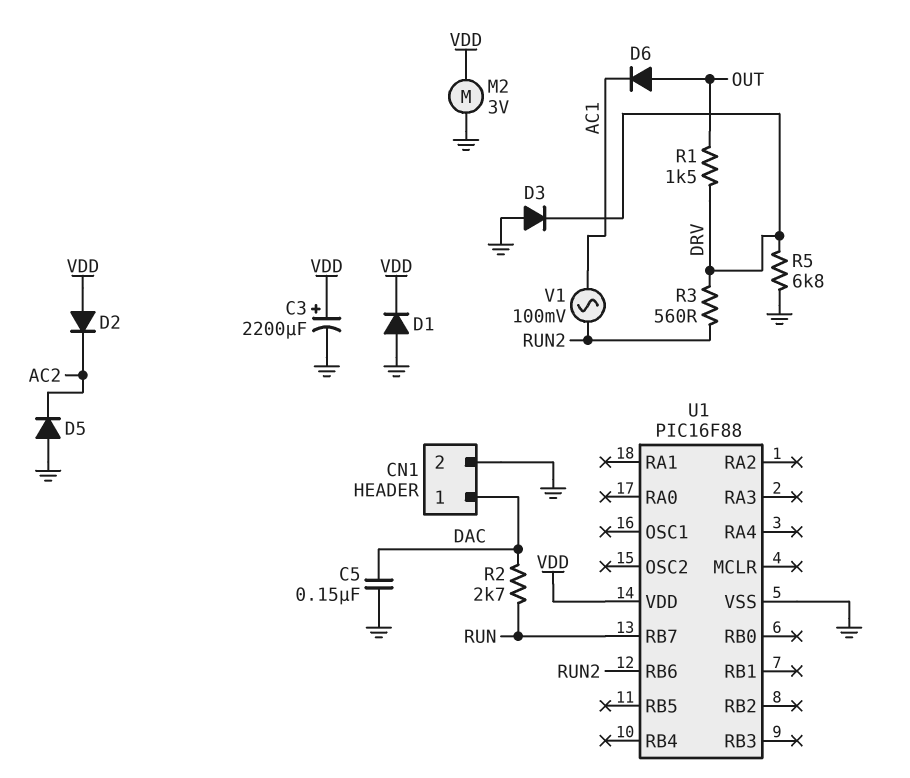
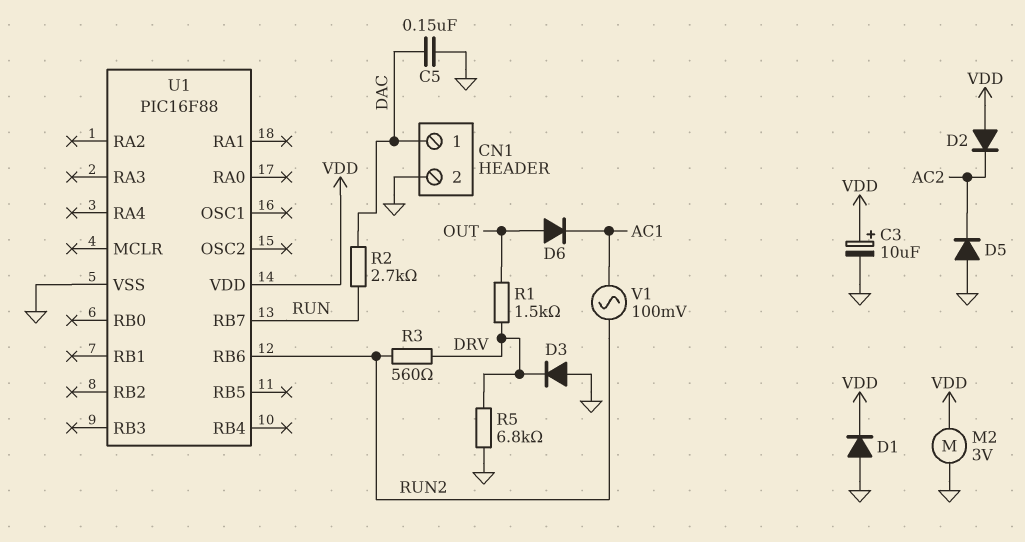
C3: 2200uF (plus VDD, minus GND) -> 10uF (plus VDD, minus GND)

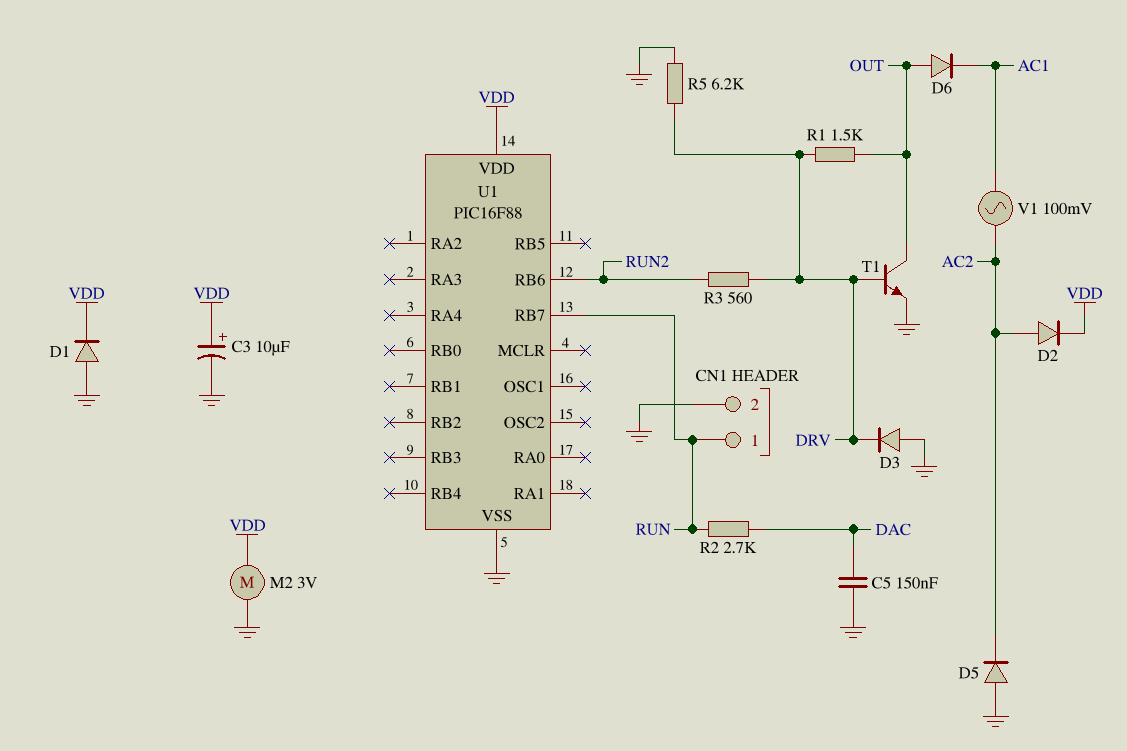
CN1 pin 1: DAC -> RUN
D2: diode (A VDD, K AC2) -> diode (A AC2, K VDD)
R5: 6.8k (DRV, GND) -> 6.2k (DRV, GND)
T1: none -> NPN (B DRV, C OUT, E GND)
V1: AC 100mV (AC1, RUN2) -> AC 100mV (AC1, AC2)

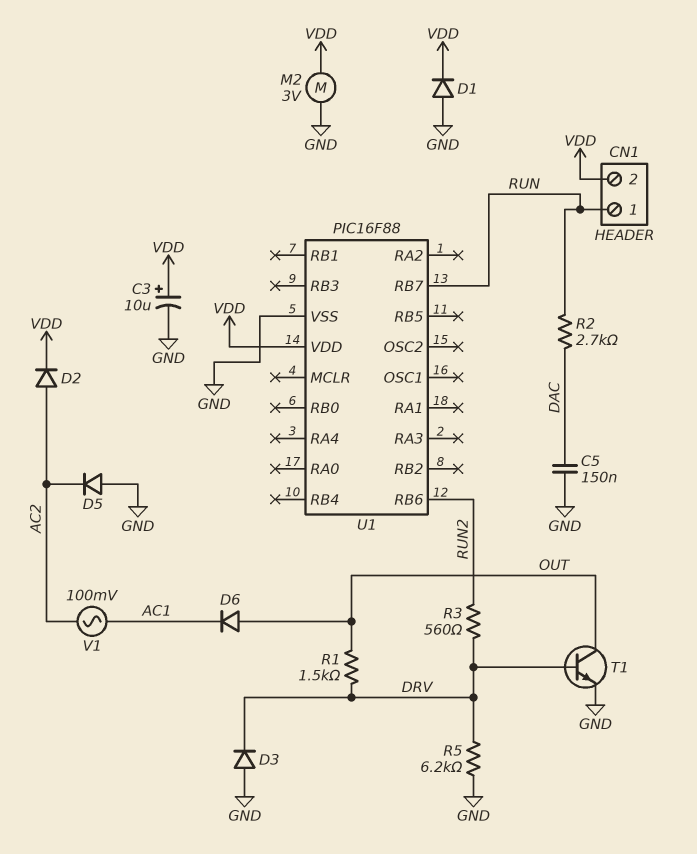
CN1 pin 2: GND -> VDD

